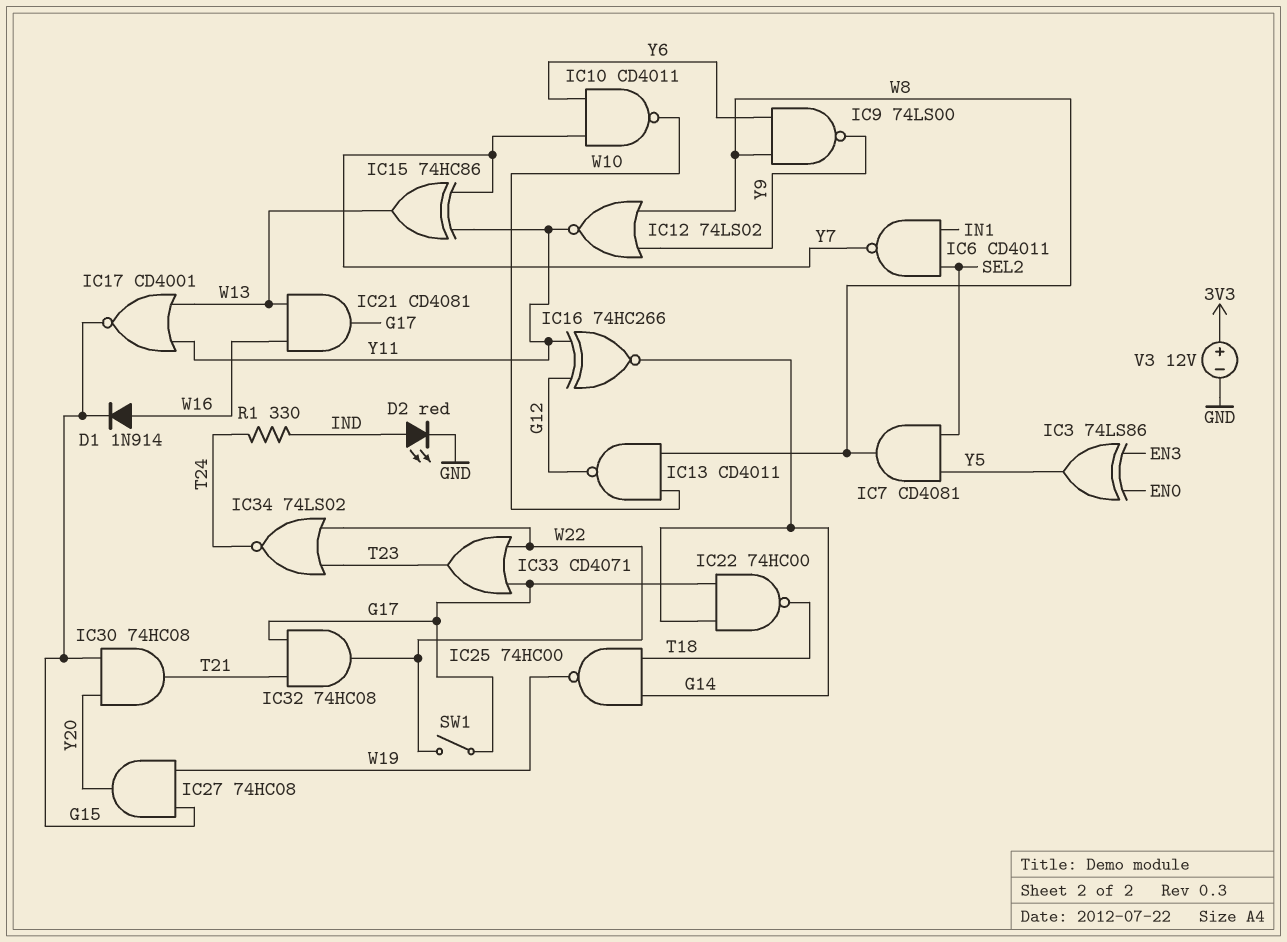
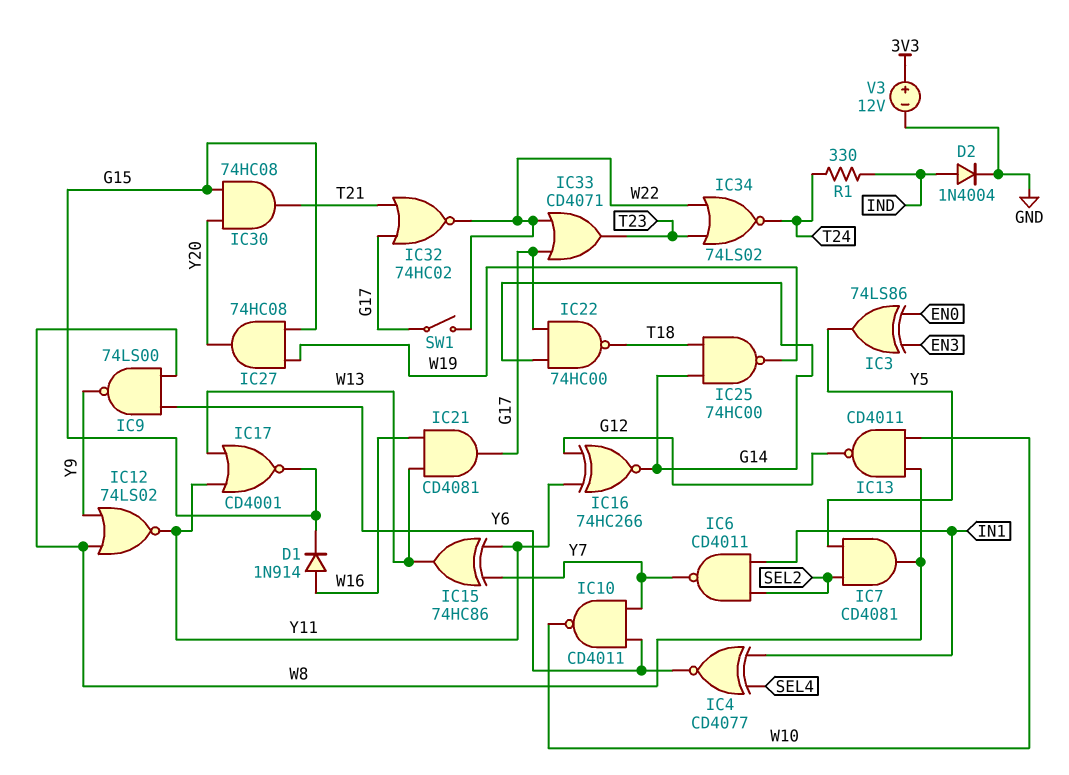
D2: LED red (A IND, K GND) -> diode 1N4004 (A IND, K GND)
IC4: none -> XNOR CD4077 (in IN1, in SEL4, out Y6)
IC32: AND 74HC08 (in G17, in T21, out W22) -> NOR 74HC02 (in G17, in T21, out W22)

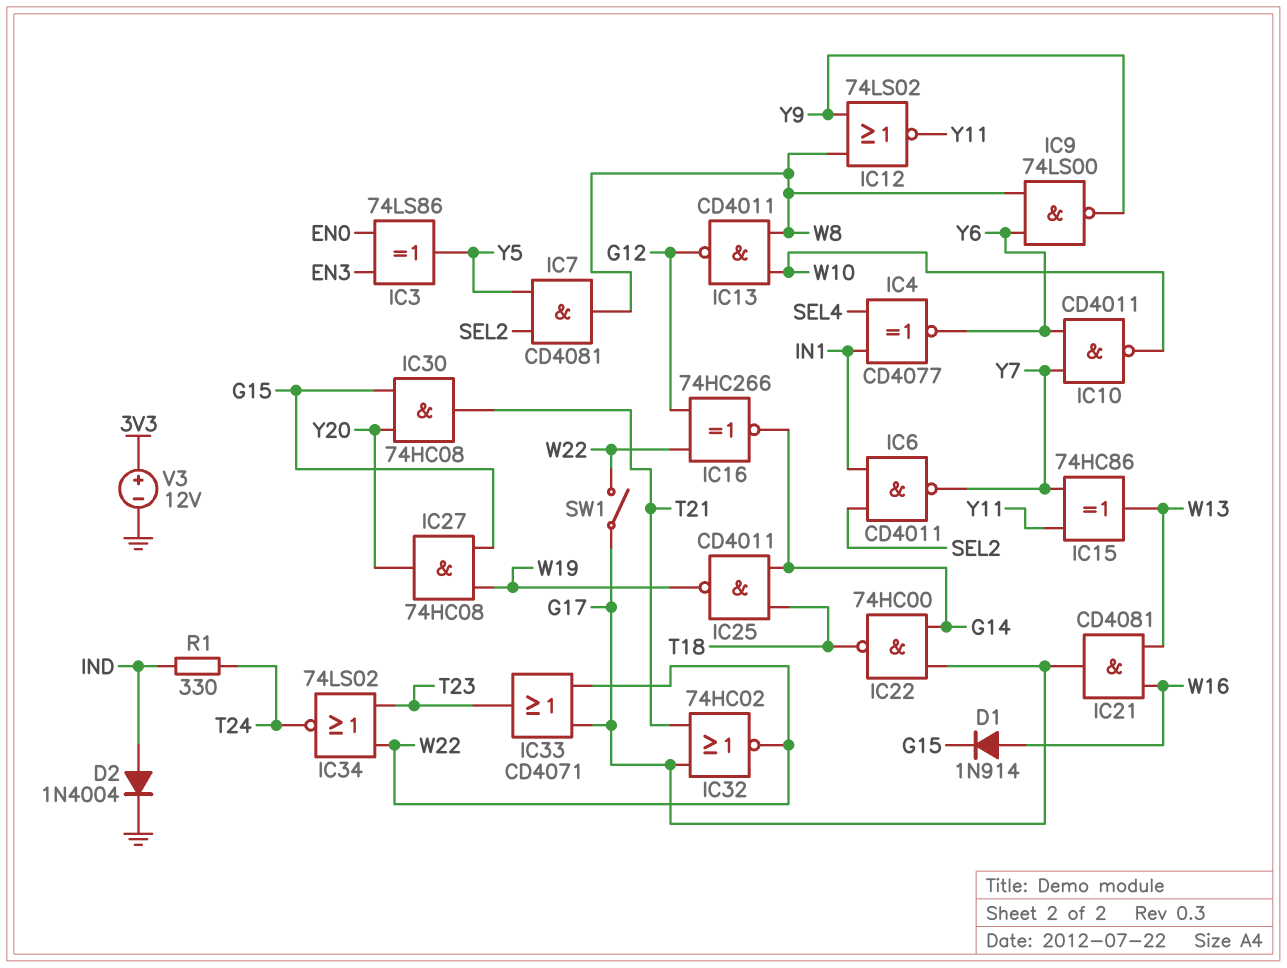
IC16: XNOR 74HC266 (in G12, in Y11, out G14) -> XNOR 74HC266 (in G12, in W22, out G14)
IC17: NOR CD4001 (in W13, in Y11, out G15) -> none
IC25: NAND 74HC00 (in G14, in T18, out W19) -> NAND CD4011 (in G14, in T18, out W19)

